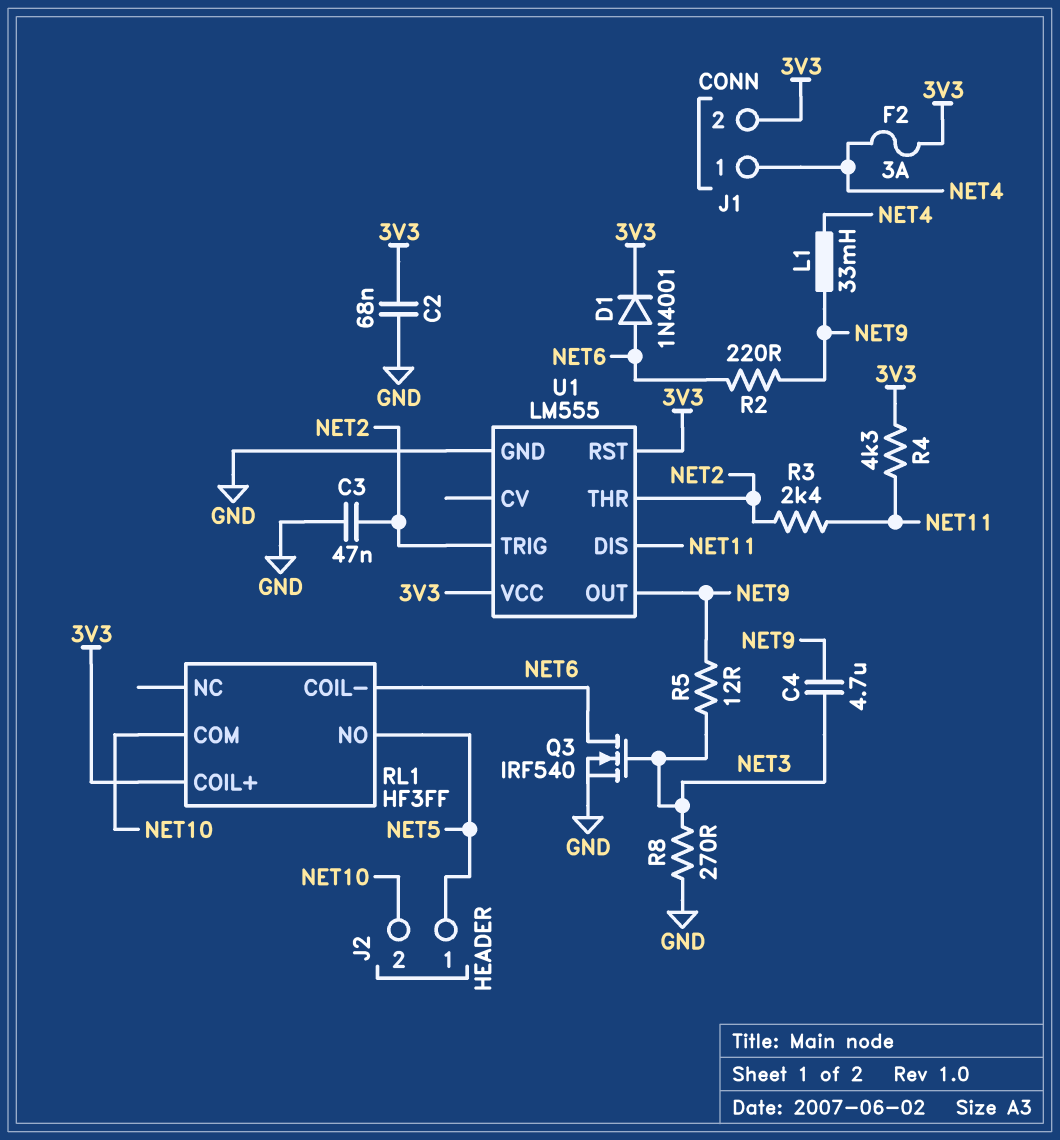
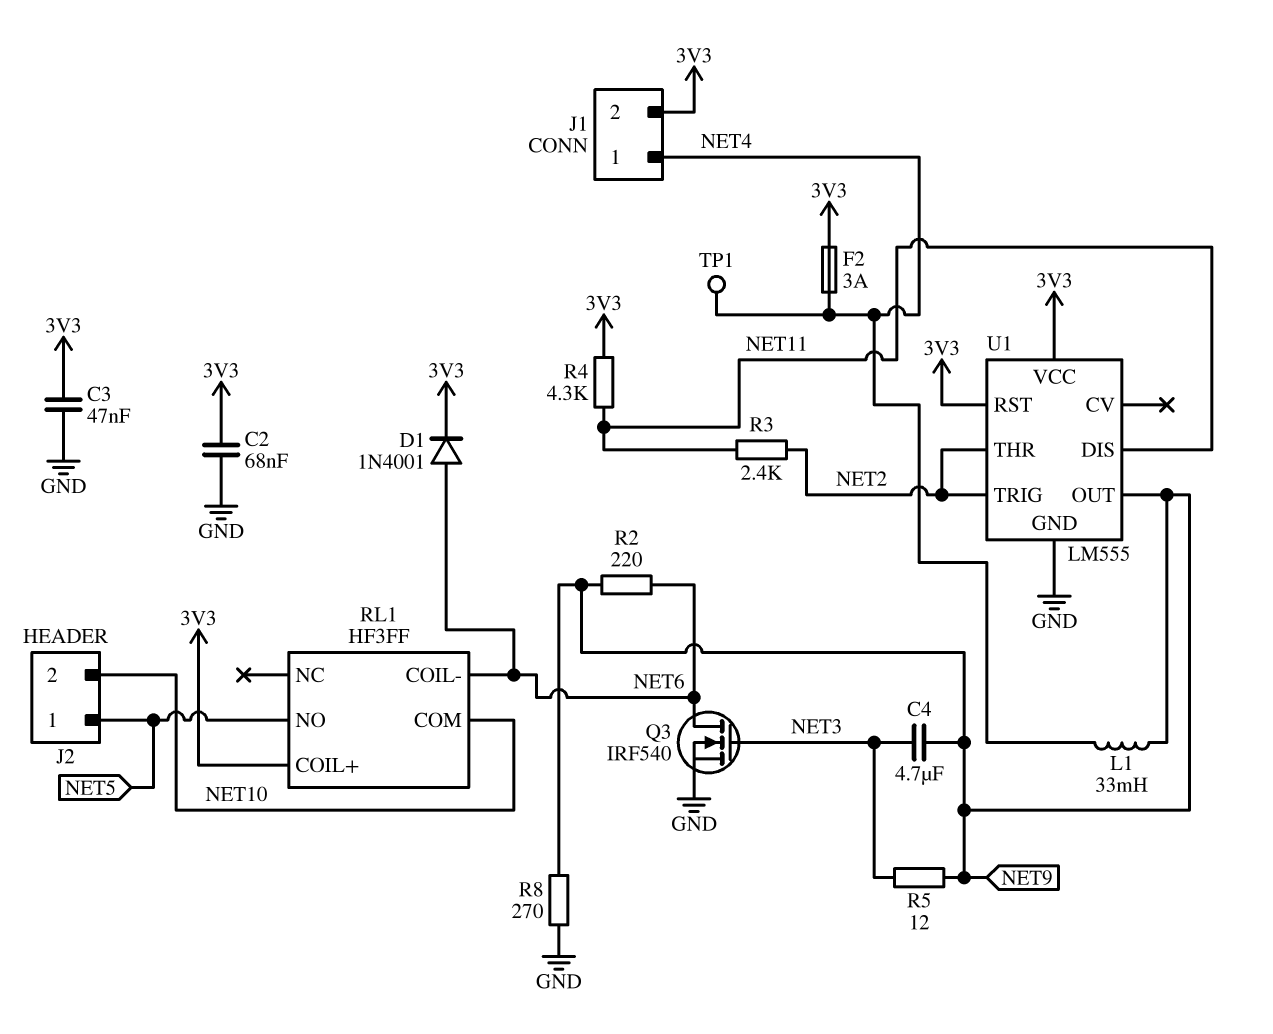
C3: 47nF (GND, NET2) -> 47nF (3V3, GND)
R8: 270 (GND, NET3) -> 270 (GND, NET9)
TP1: none -> test point (NET4)

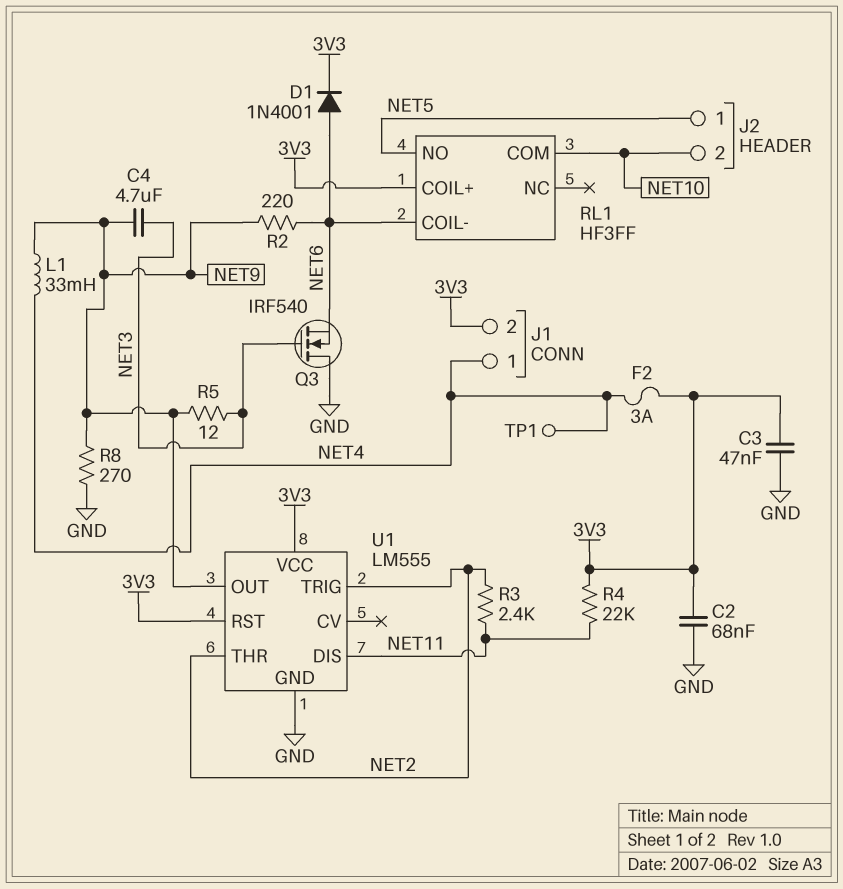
Q3: NMOS IRF540 (G NET3, D NET6, S GND) -> NMOS IRF540 (G NET3, D GND, S NET6)
R4: 4.3k (3V3, NET11) -> 22k (3V3, NET11)

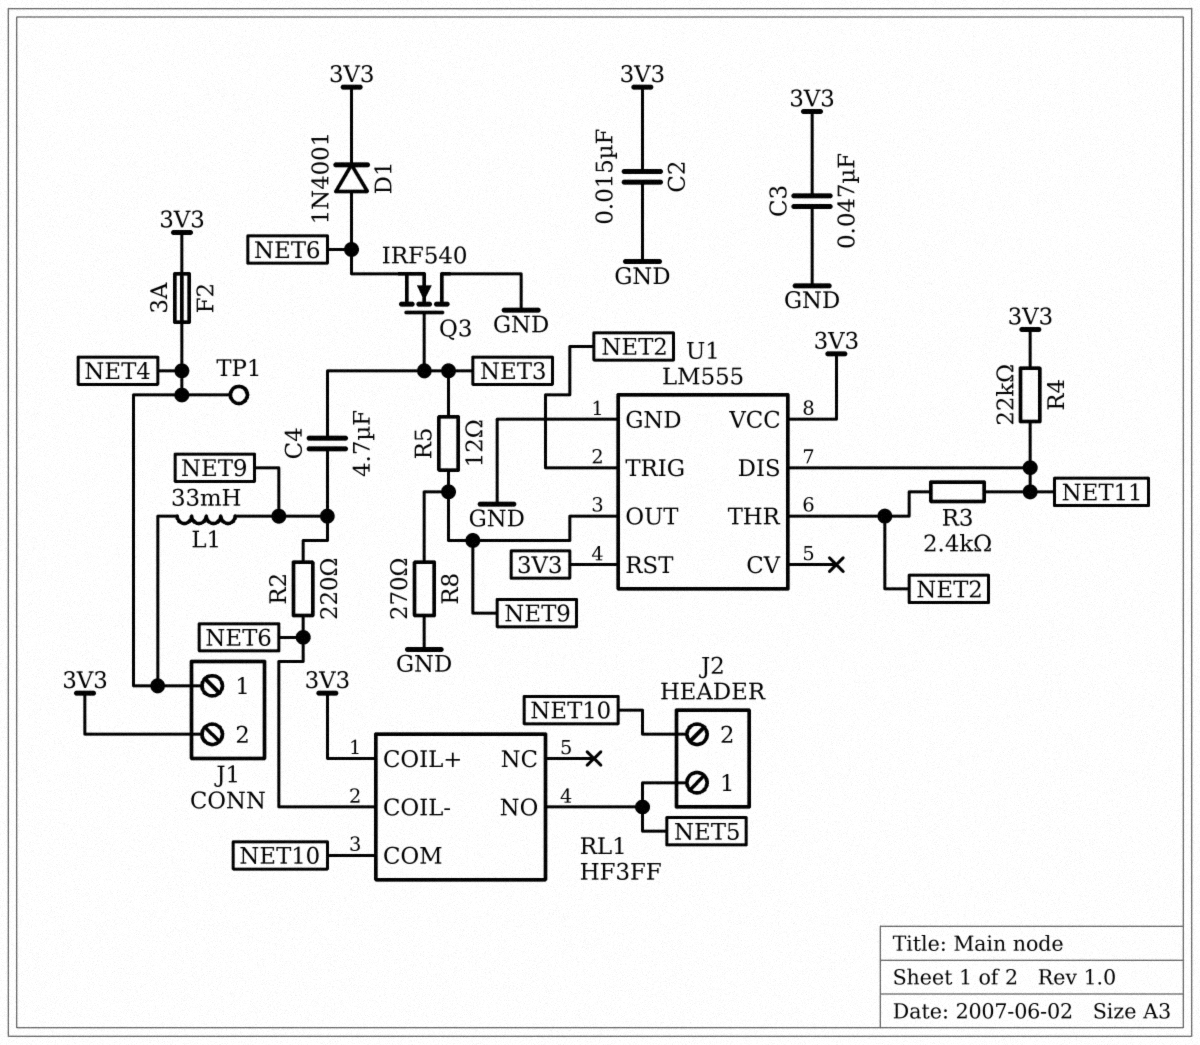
C2: 68nF (3V3, GND) -> 15nF (3V3, GND)

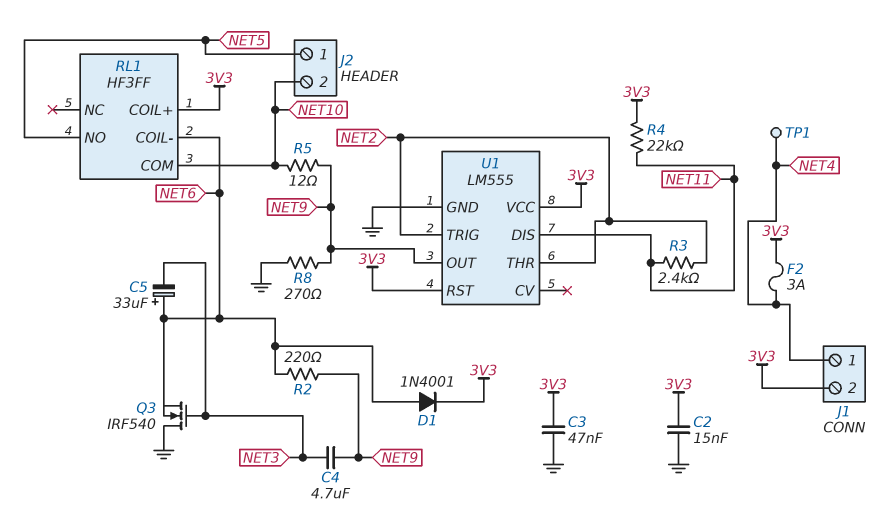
C5: none -> 33uF (plus NET6, minus NET3)
L1: 33mH (NET4, NET9) -> none
R5: 12 (NET3, NET9) -> 12 (NET9, NET10)

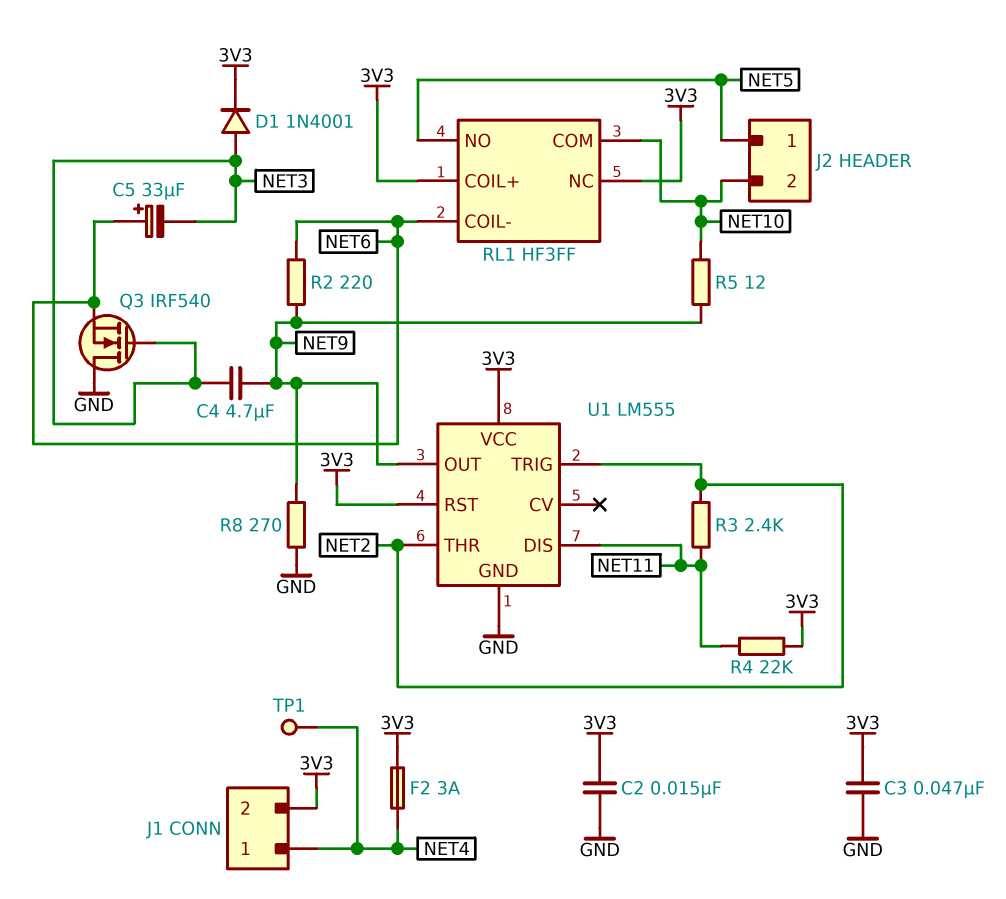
D1: diode 1N4001 (A NET6, K 3V3) -> diode 1N4001 (A NET3, K 3V3)
RL1 pin NC: none -> 3V3

